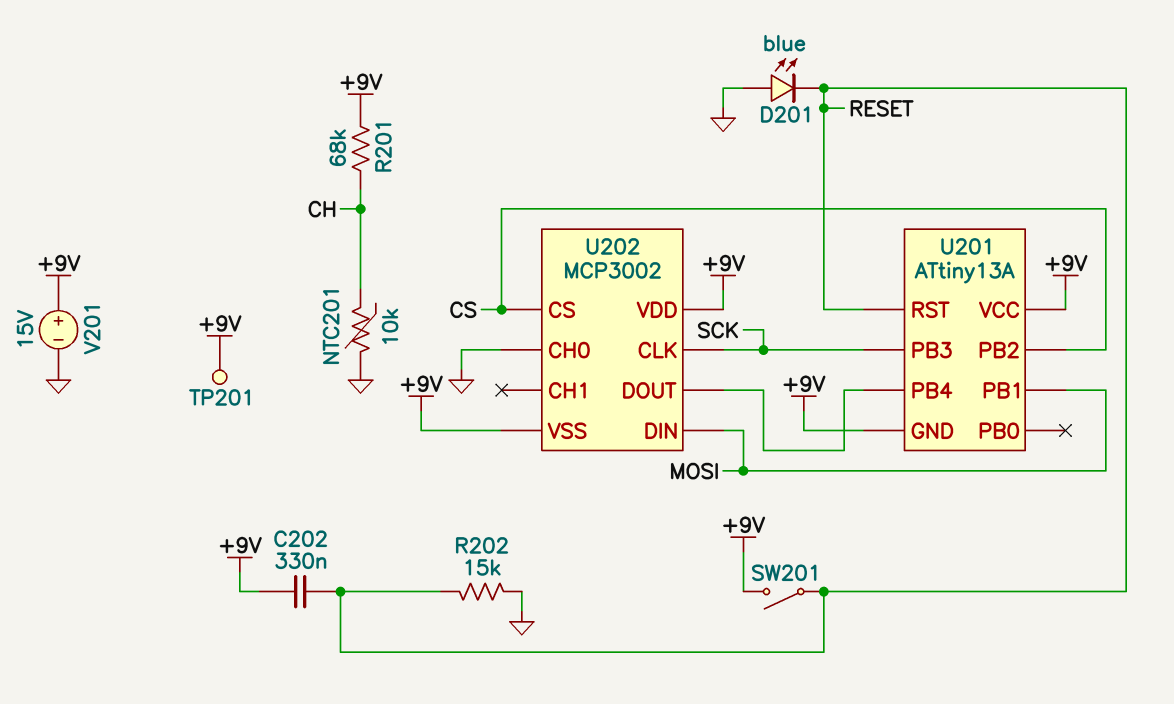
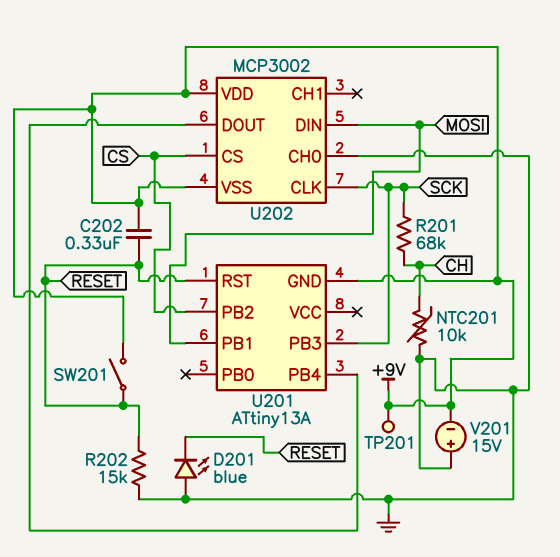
R201: 68k (+9V, CH) -> 68k (CH, SCK)
U201 pin VCC: +9V -> none
V201: 15V (plus +9V, minus GND) -> 15V (plus GND, minus +9V)

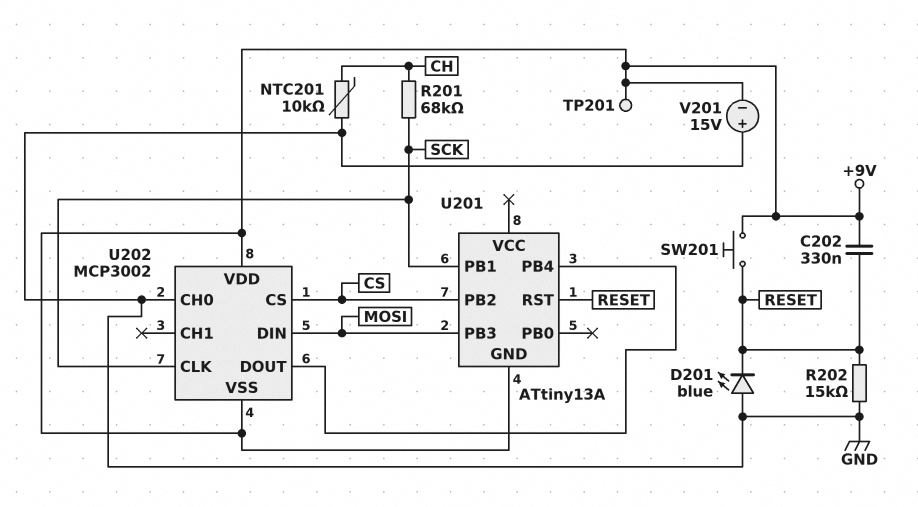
SW201: switch (+9V, RESET) -> button (+9V, RESET)
U201 pin PB1: MOSI -> SCK
U201 pin PB3: SCK -> MOSI

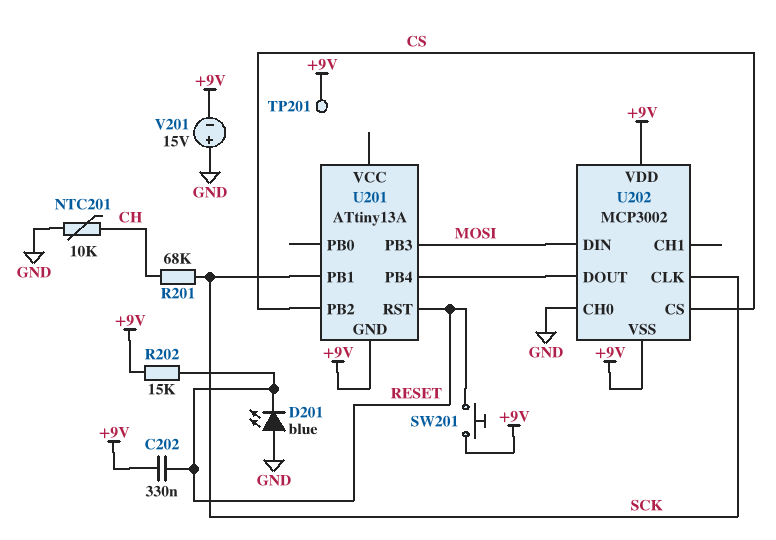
R202: 15k (GND, RESET) -> 15k (+9V, RESET)

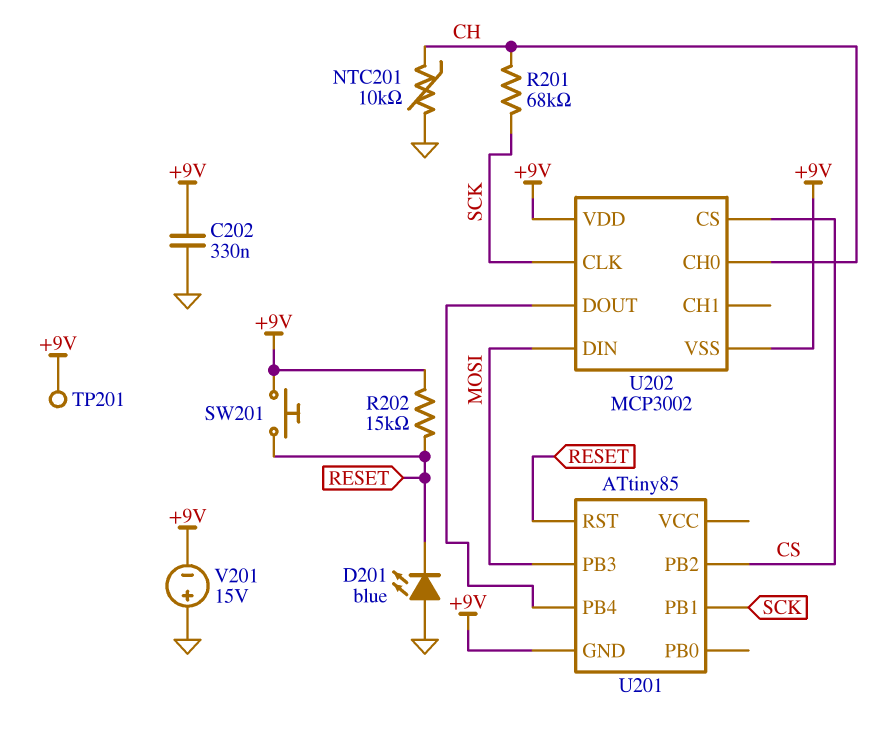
C202: 330nF (+9V, RESET) -> 330nF (+9V, GND)
U201: ATtiny13A -> ATtiny85
U202 pin CH0: GND -> CH

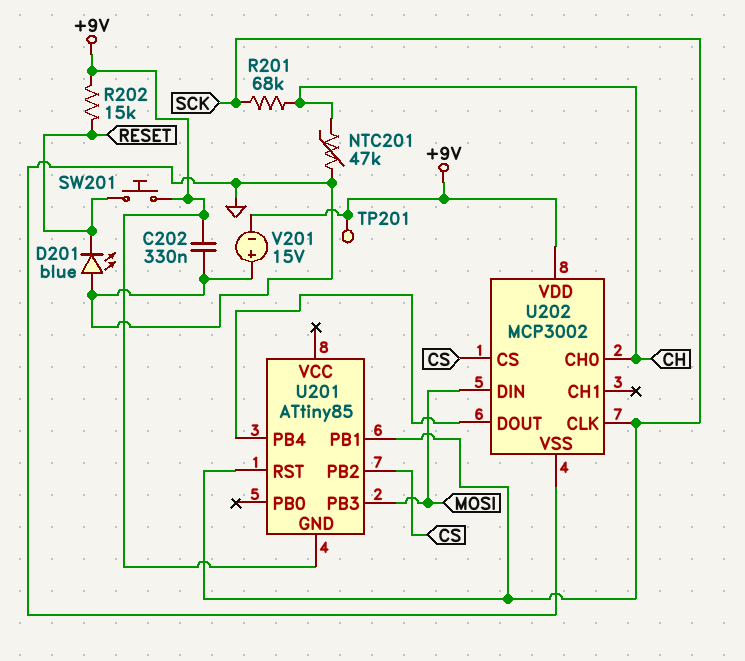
NTC201: 10k (CH, GND) -> 47k (CH, GND)
U201 pin RST: RESET -> SCK
U202 pin VSS: +9V -> GND

